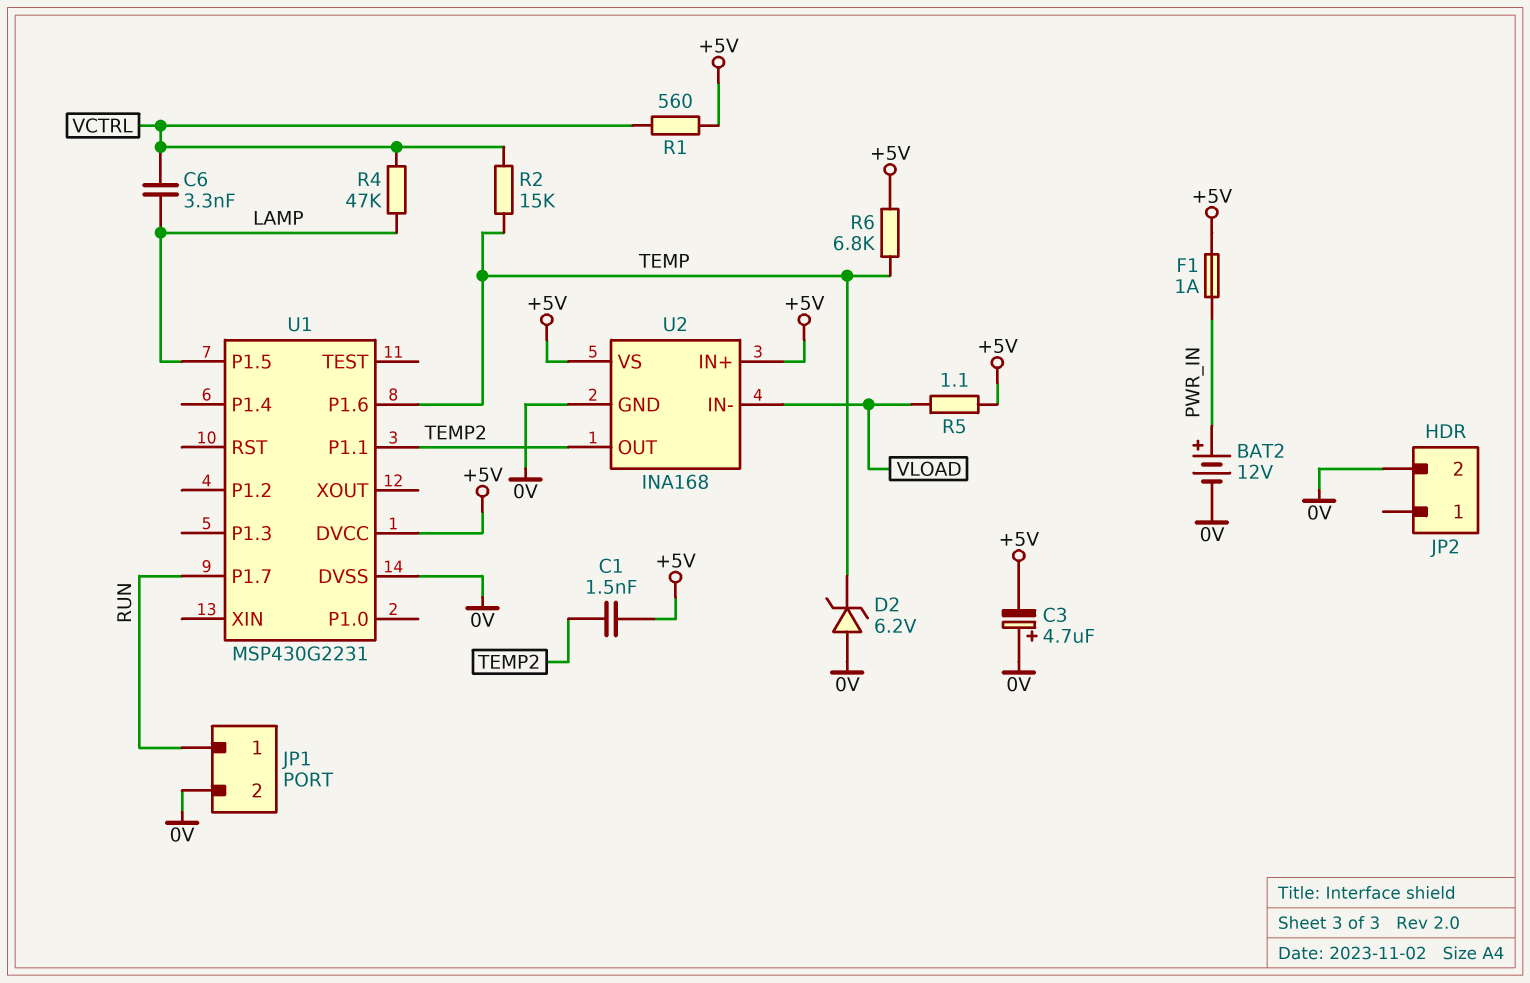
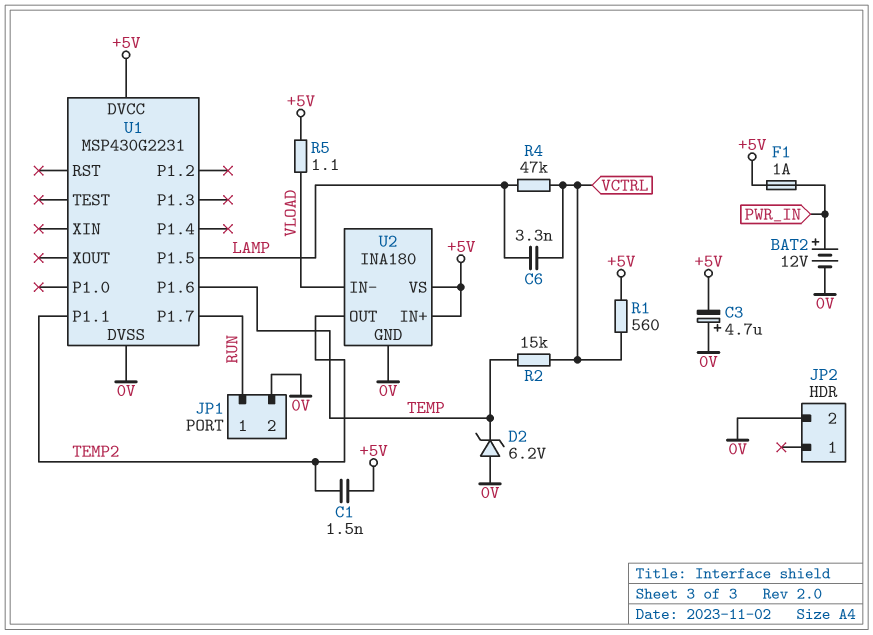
R6: 6.8k (+5V, TEMP) -> none
U2: INA168 -> INA180

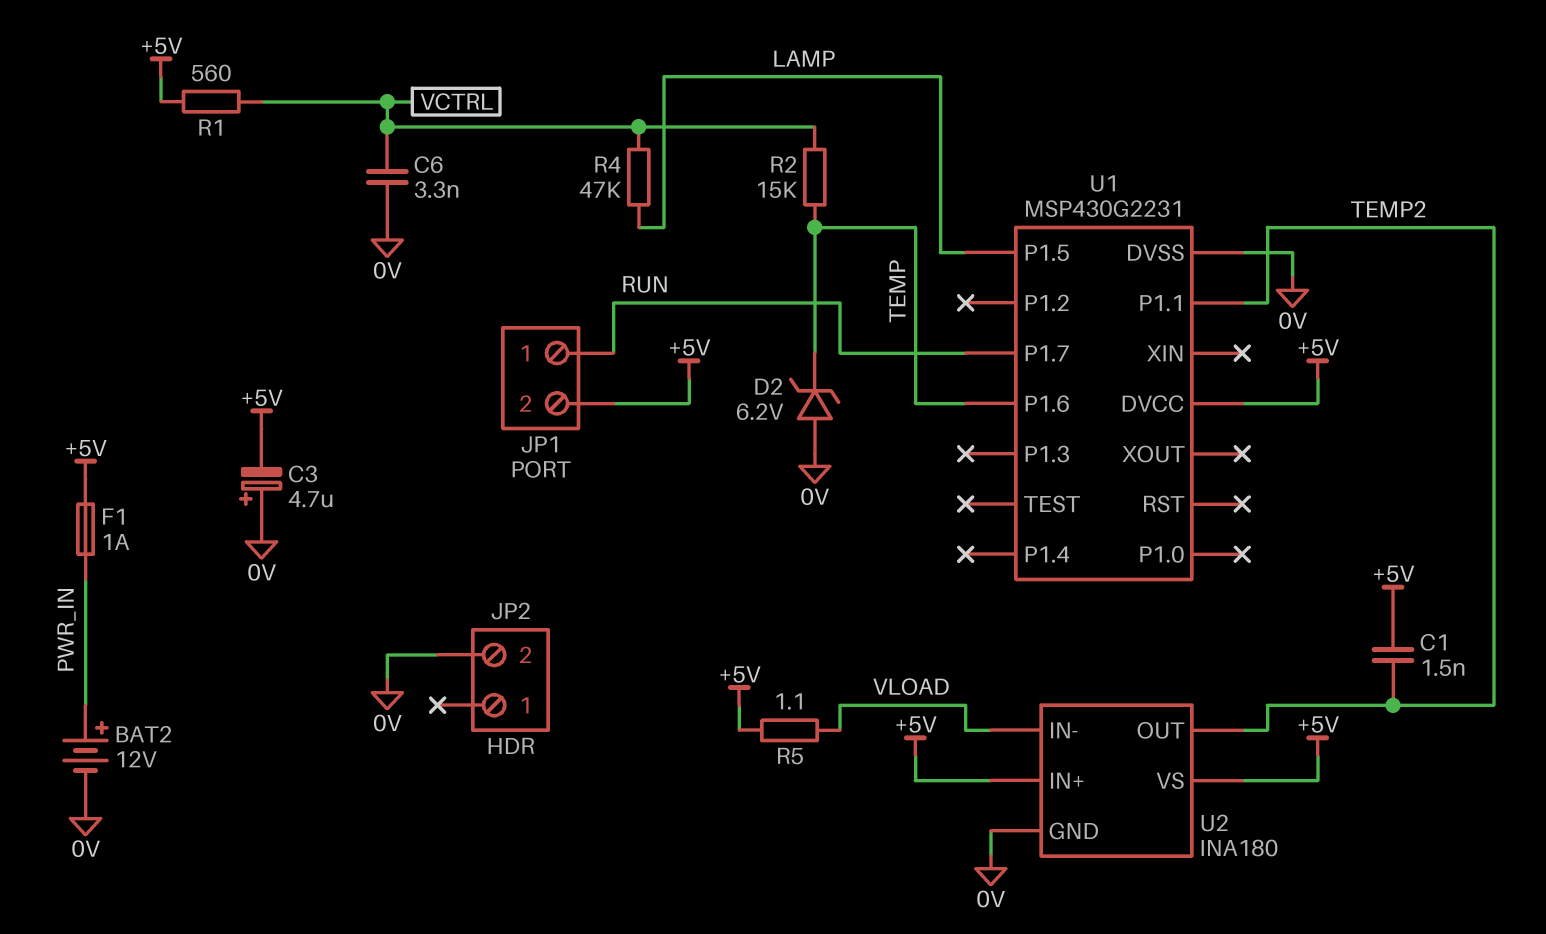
C6: 3.3nF (LAMP, VCTRL) -> 3.3nF (0V, VCTRL)
JP1 pin 2: 0V -> +5V

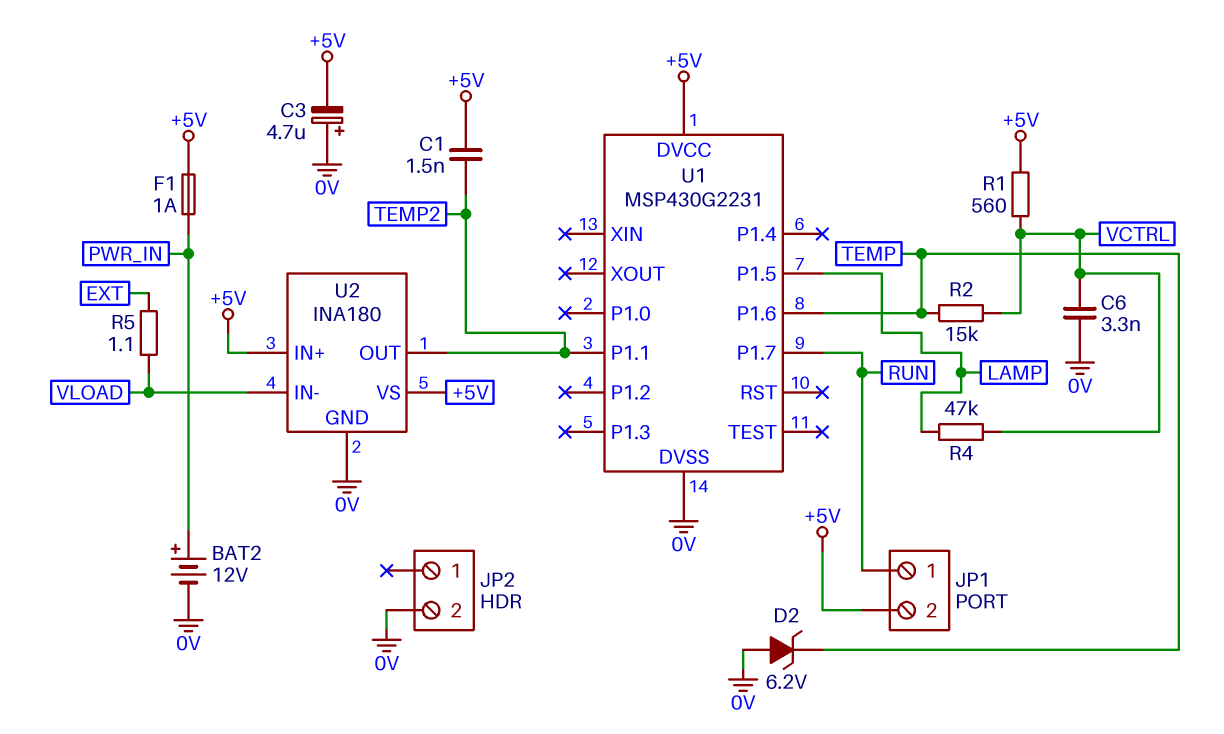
R5: 1.1 (+5V, VLOAD) -> 1.1 (EXT, VLOAD)

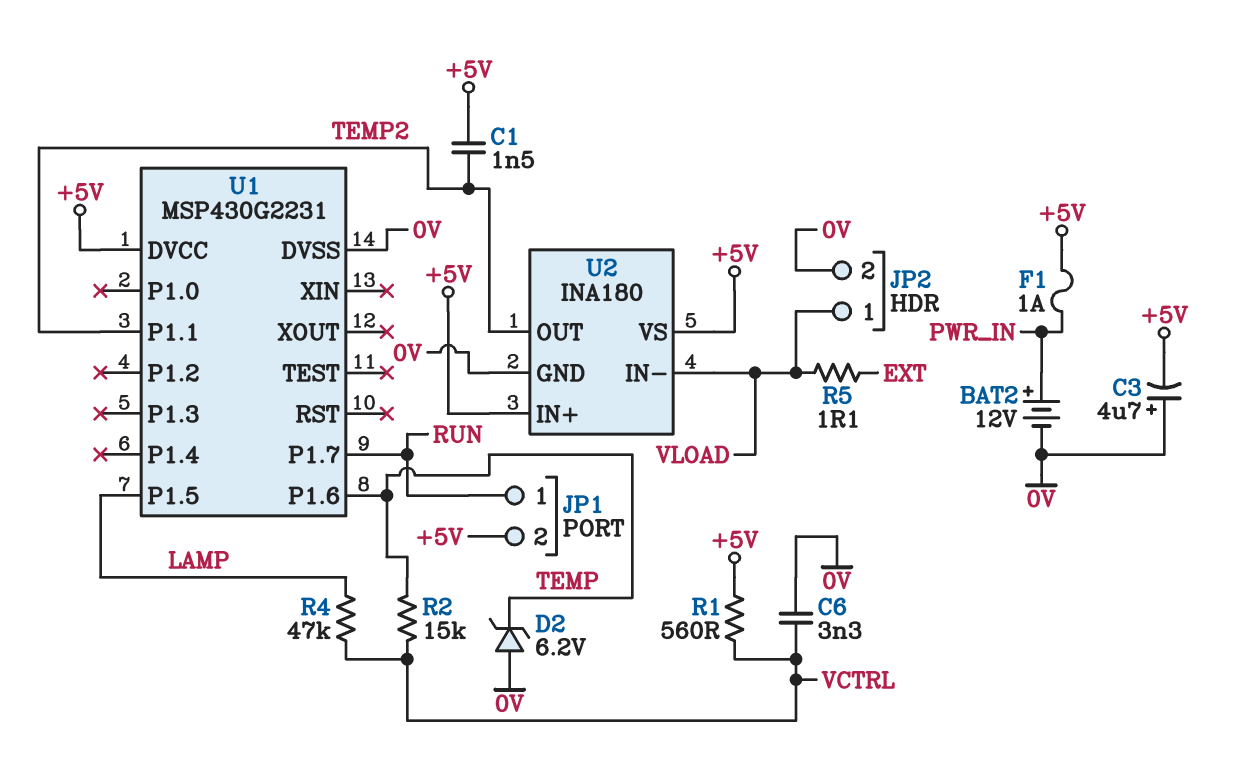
JP2 pin 1: none -> VLOAD

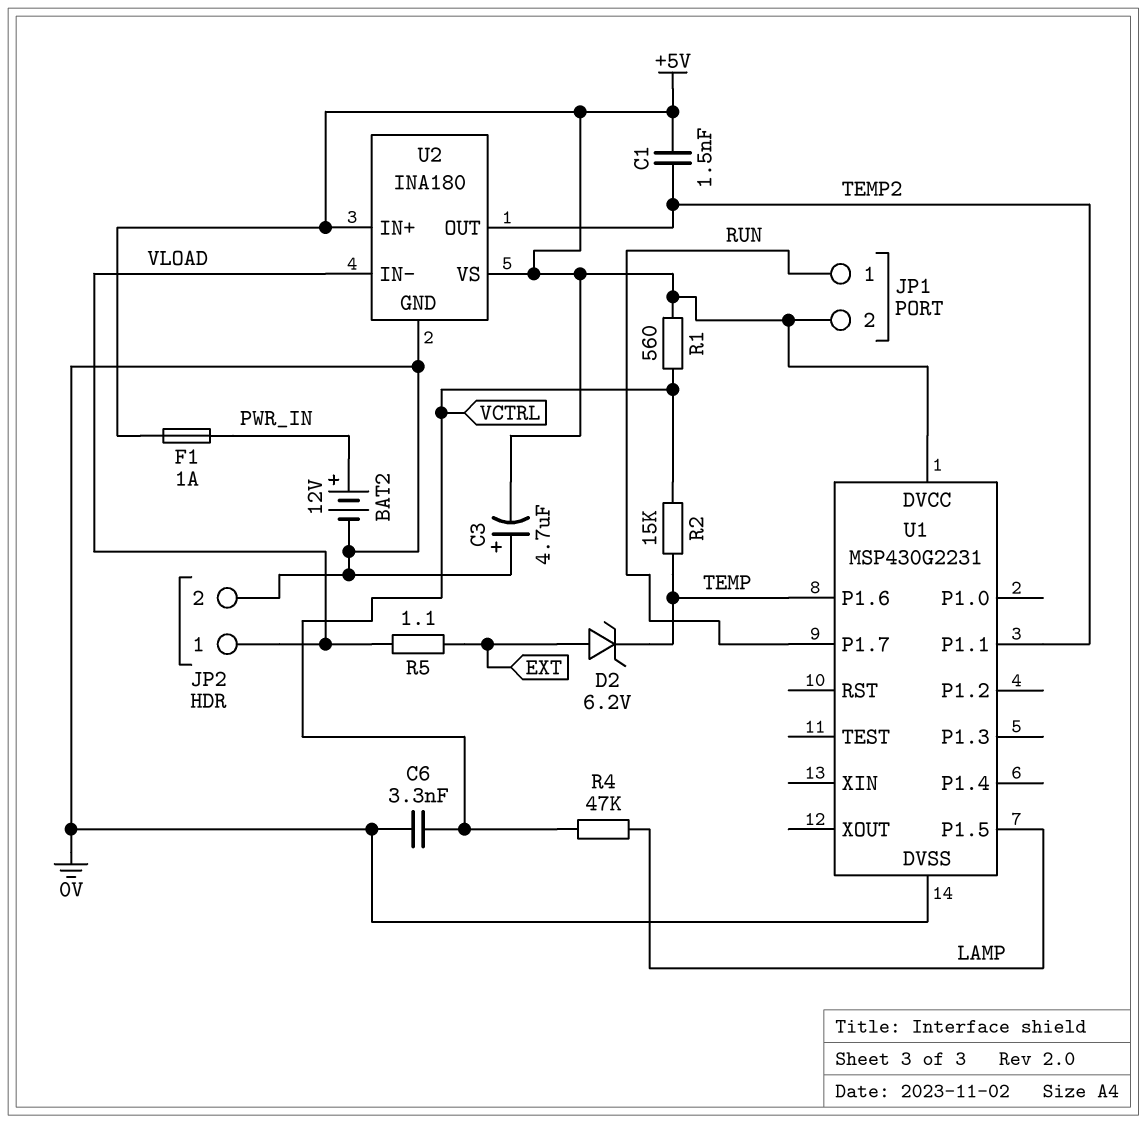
D2: zener 6.2V (A 0V, K TEMP) -> zener 6.2V (A EXT, K TEMP)

